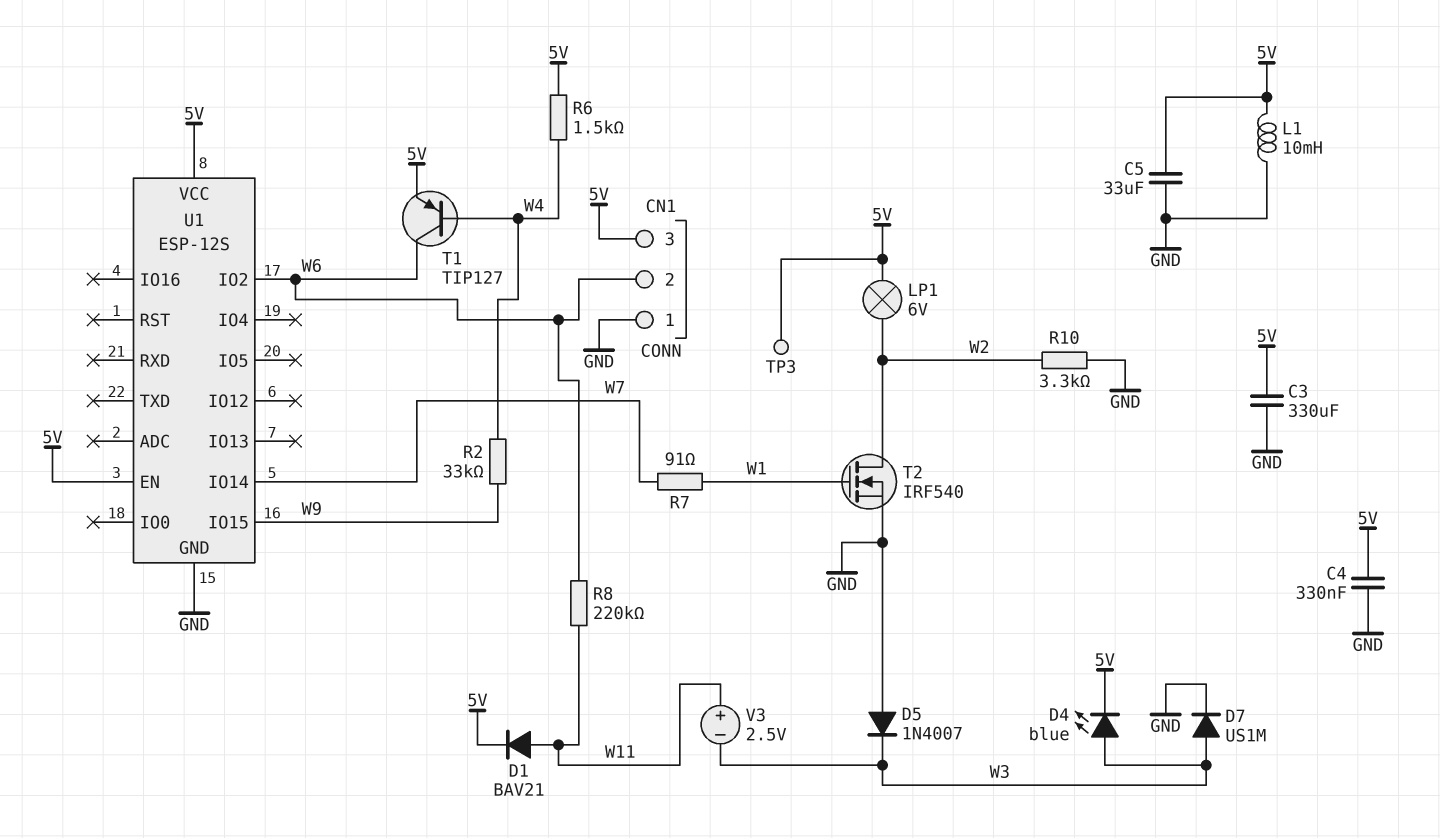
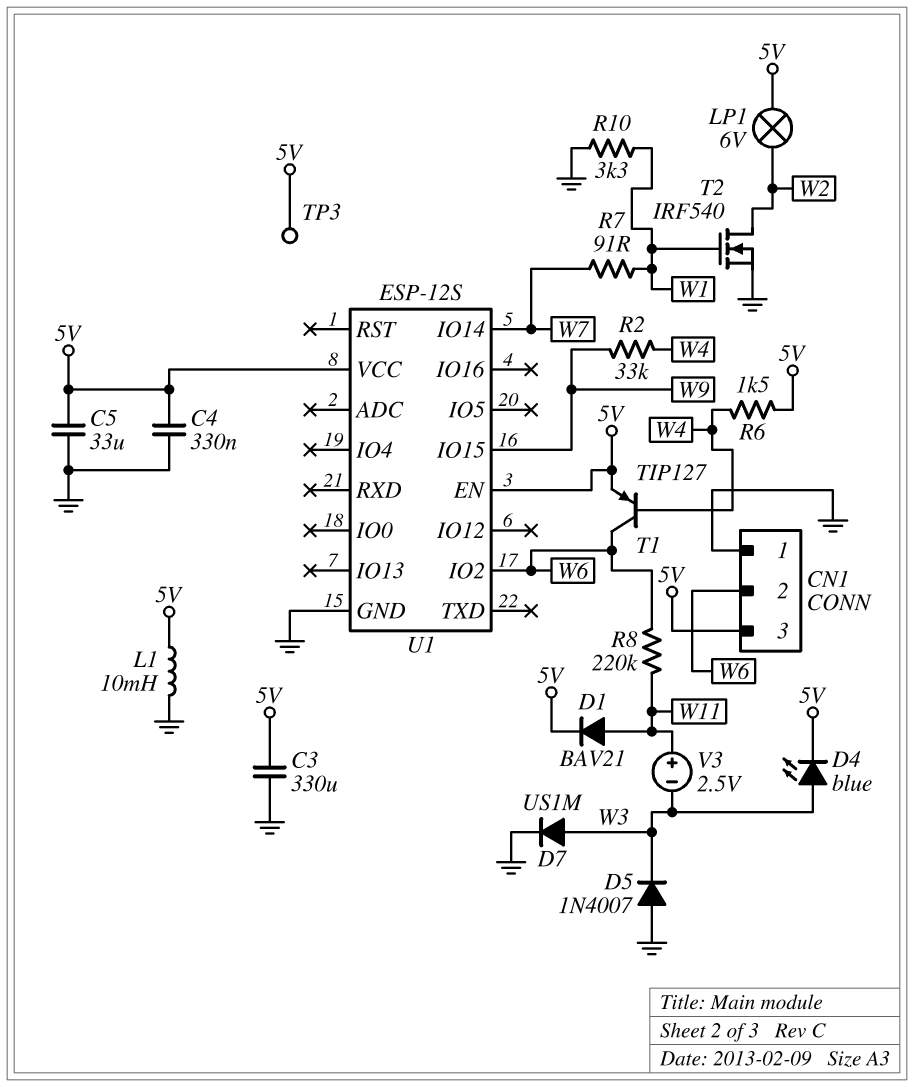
R10: 3.3k (GND, W2) -> 3.3k (GND, W1)

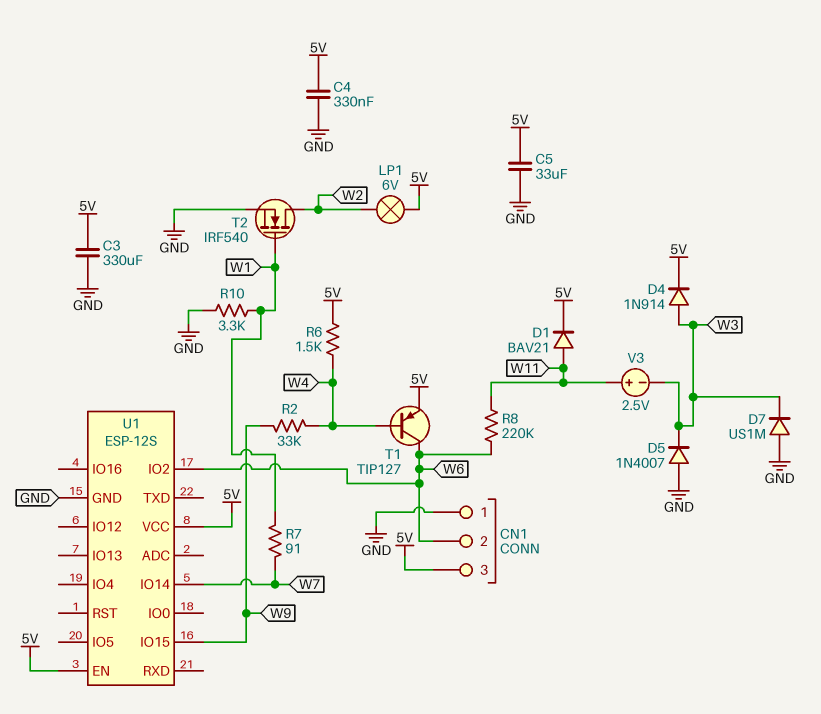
D4: LED blue (A W3, K 5V) -> diode 1N914 (A W3, K 5V)
D7: diode US1M (A W3, K GND) -> diode US1M (A GND, K W3)
L1: 10mH (5V, GND) -> none
TP3: test point (5V) -> none

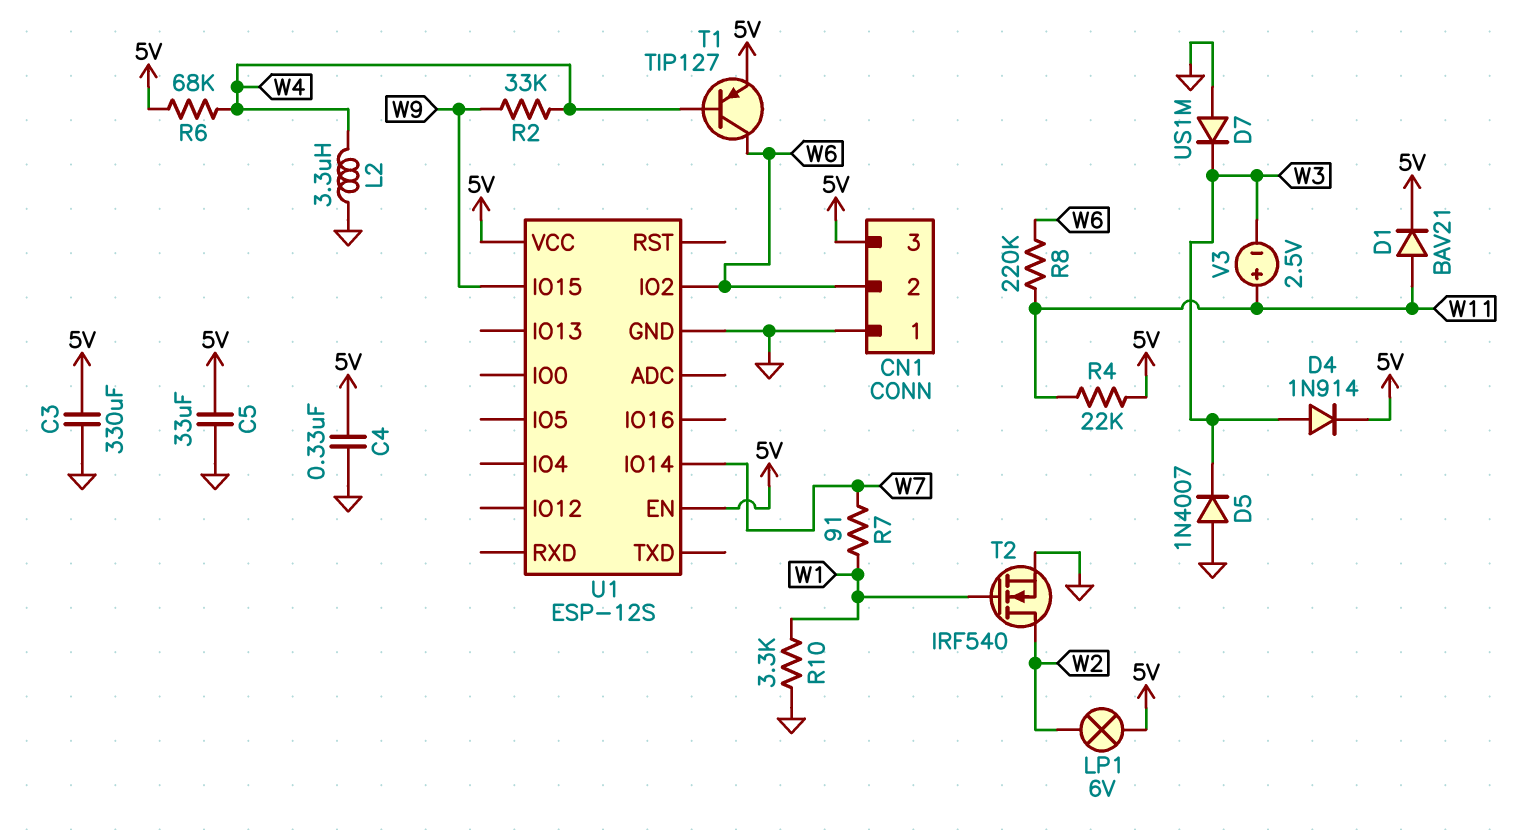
L2: none -> 3.3uH (GND, W4)
R4: none -> 22k (5V, W11)
R6: 1.5k (5V, W4) -> 68k (5V, W4)

